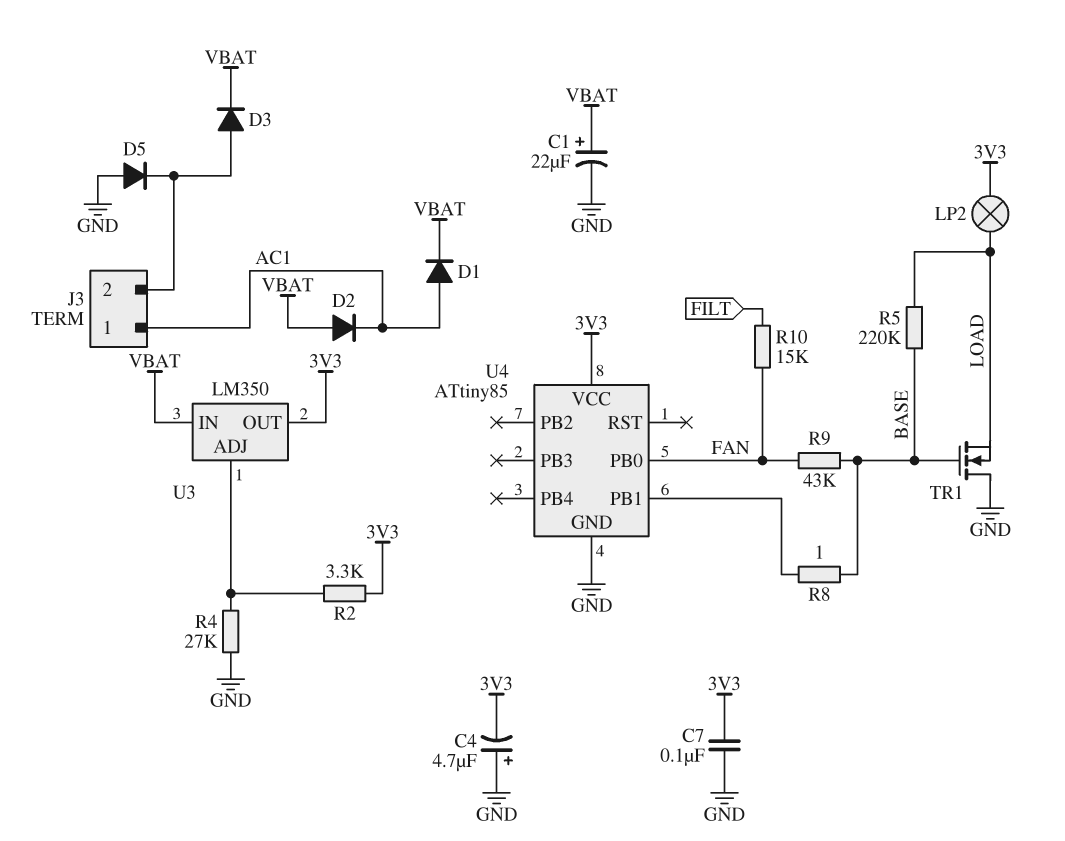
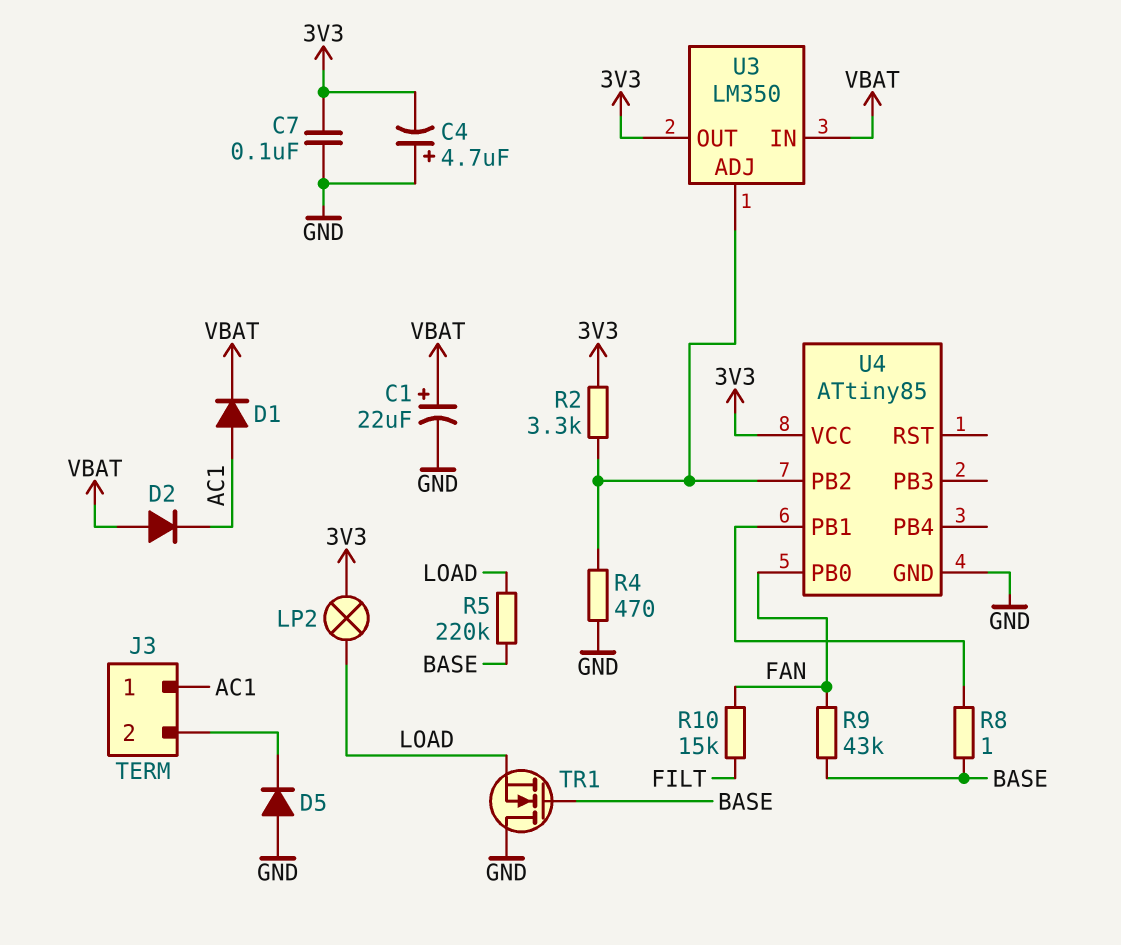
D3: diode (A J3/2, K VBAT) -> none
R4: 27k (GND, U3/ADJ) -> 470 (GND, U3/ADJ)
U4 pin PB2: none -> U3/ADJ

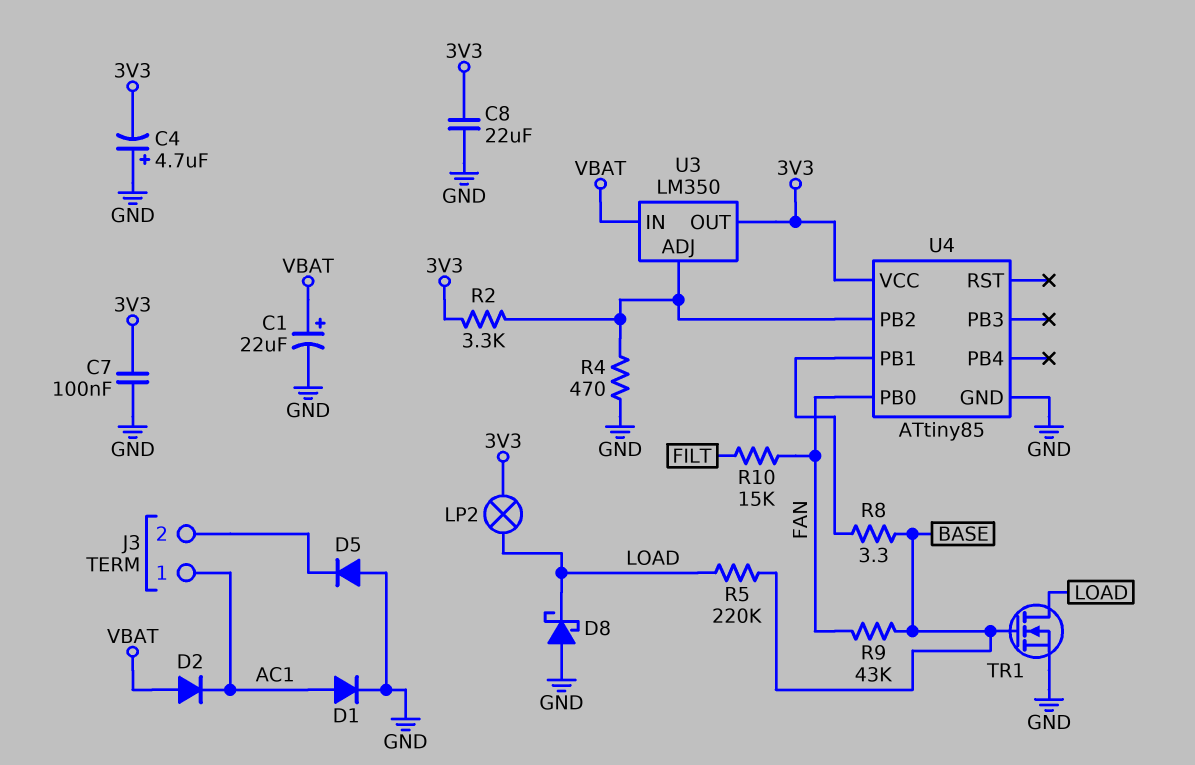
C8: none -> 22uF (3V3, GND)
D1: diode (A AC1, K VBAT) -> diode (A AC1, K GND)
D8: none -> schottky (A GND, K LOAD)
R8: 1 (BASE, U4/PB1) -> 3.3 (BASE, U4/PB1)
TR1: NMOS (G BASE, D GND, S LOAD) -> NMOS (G BASE, D LOAD, S GND)

